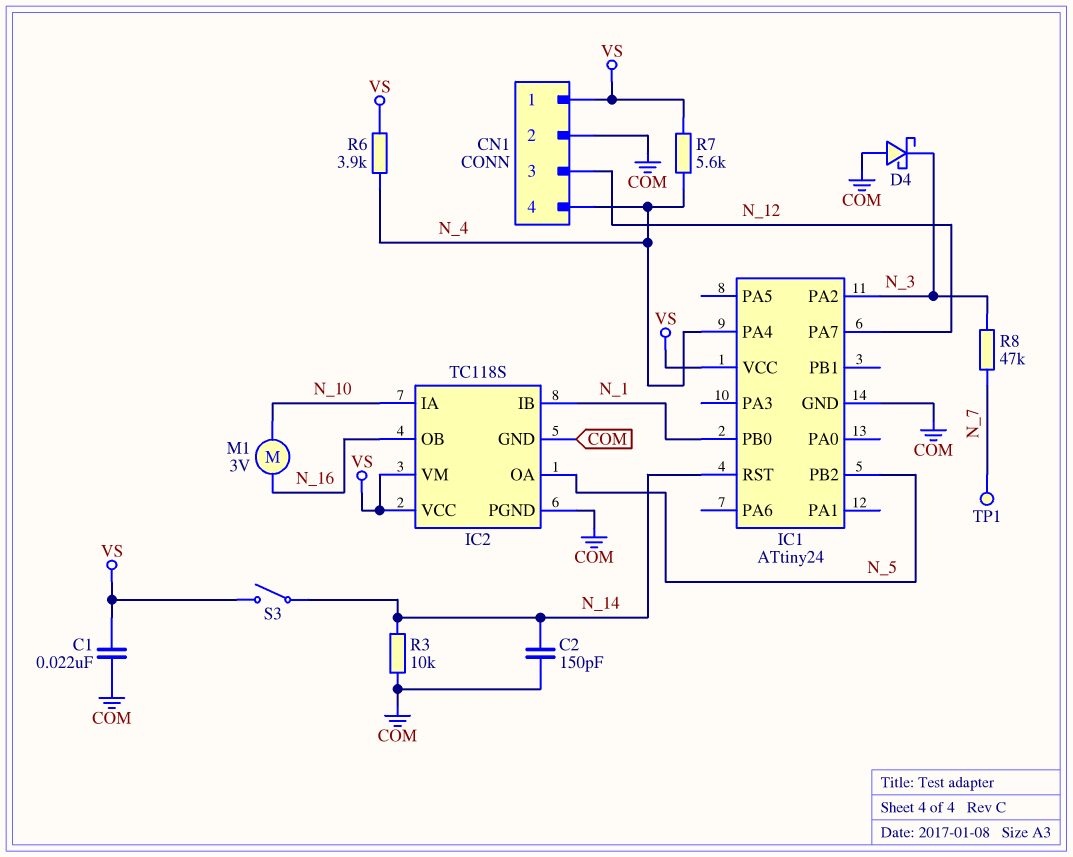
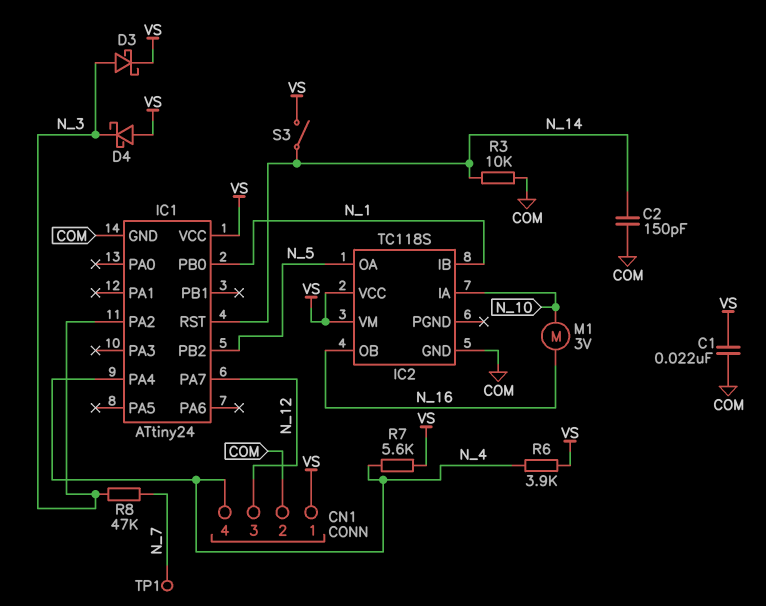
D3: none -> schottky (A N_3, K VS)
D4: schottky (A COM, K N_3) -> schottky (A VS, K N_3)
IC2 pin PGND: COM -> none

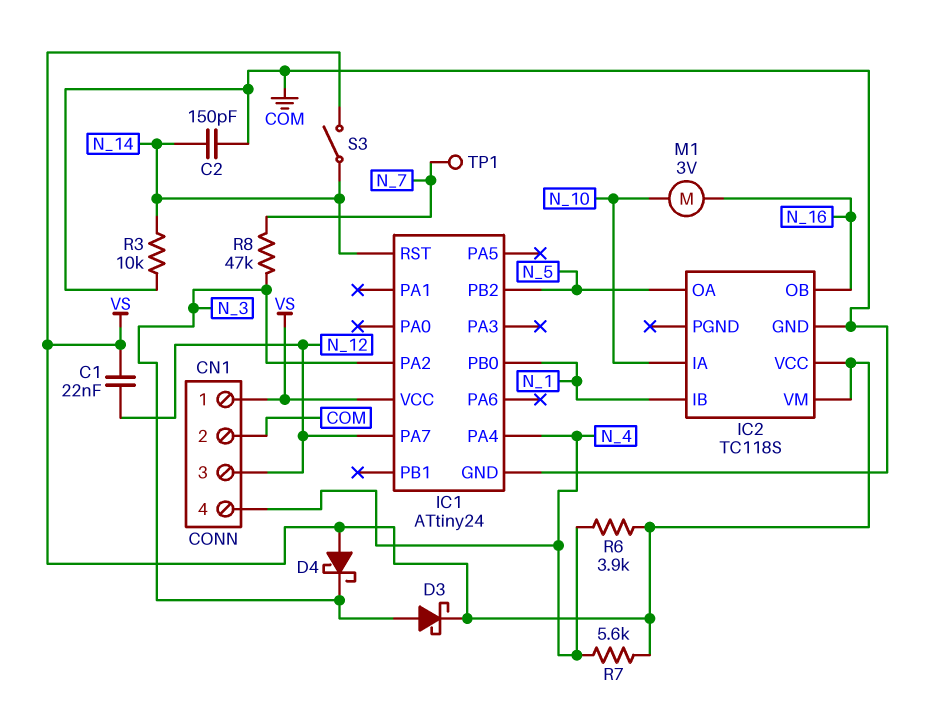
C1: 22nF (COM, VS) -> 22nF (N_12, VS)

